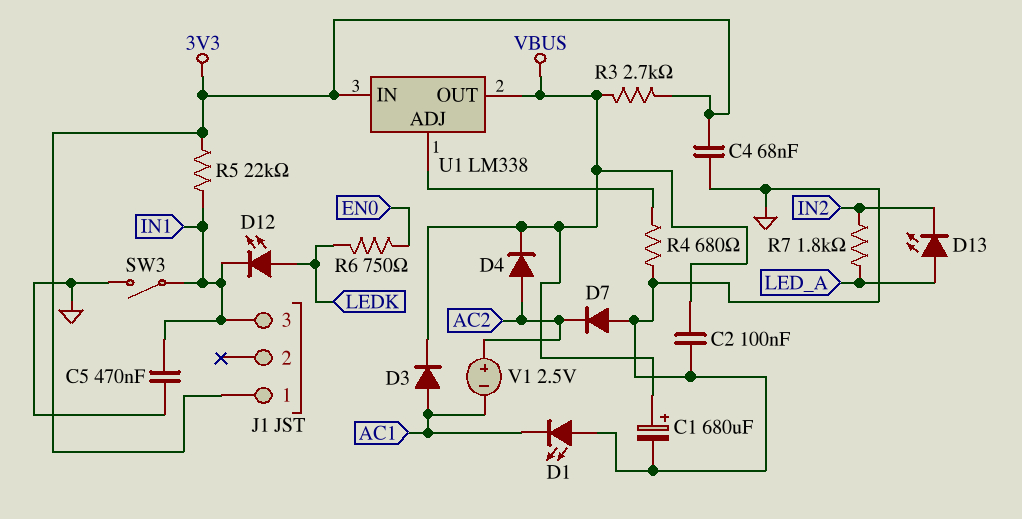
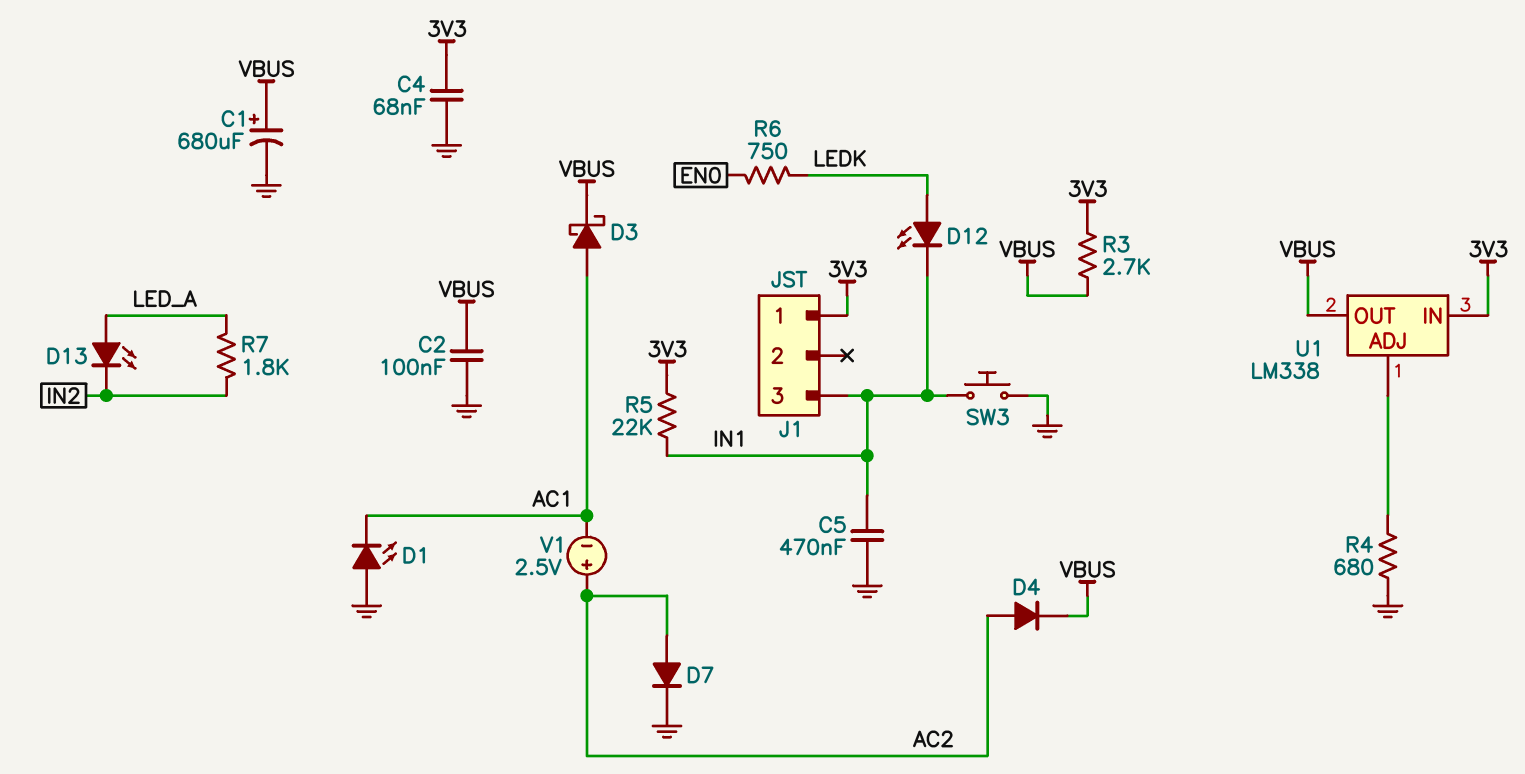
D3: diode (A AC1, K VBUS) -> schottky (A AC1, K VBUS)
D7: diode (A GND, K AC2) -> diode (A AC2, K GND)
SW3: switch (GND, IN1) -> button (GND, IN1)

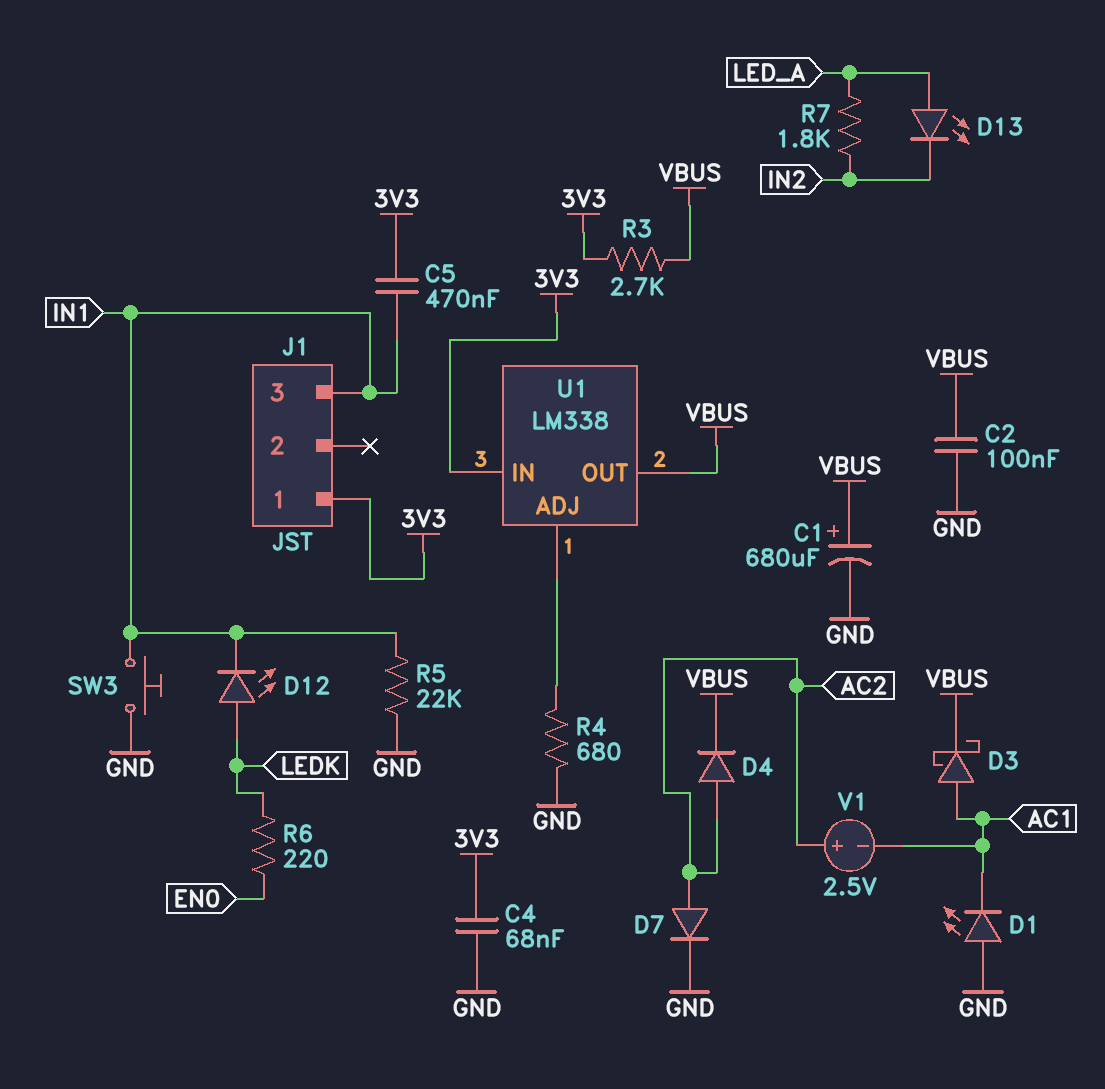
C5: 470nF (GND, IN1) -> 470nF (3V3, IN1)
R5: 22k (3V3, IN1) -> 22k (GND, IN1)
R6: 750 (EN0, LEDK) -> 220 (EN0, LEDK)

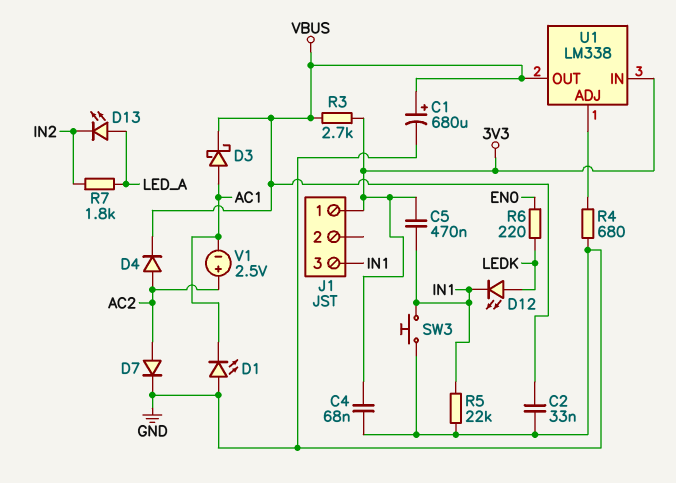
C2: 100nF (GND, VBUS) -> 33nF (GND, VBUS)

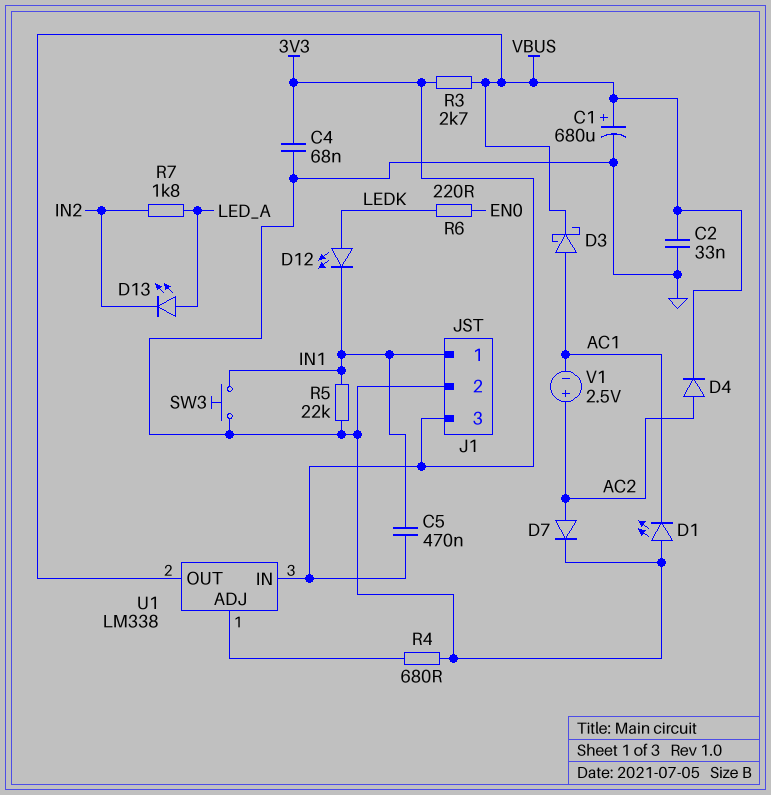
J1 pin 1: 3V3 -> IN1
J1 pin 2: none -> GND
J1 pin 3: IN1 -> 3V3

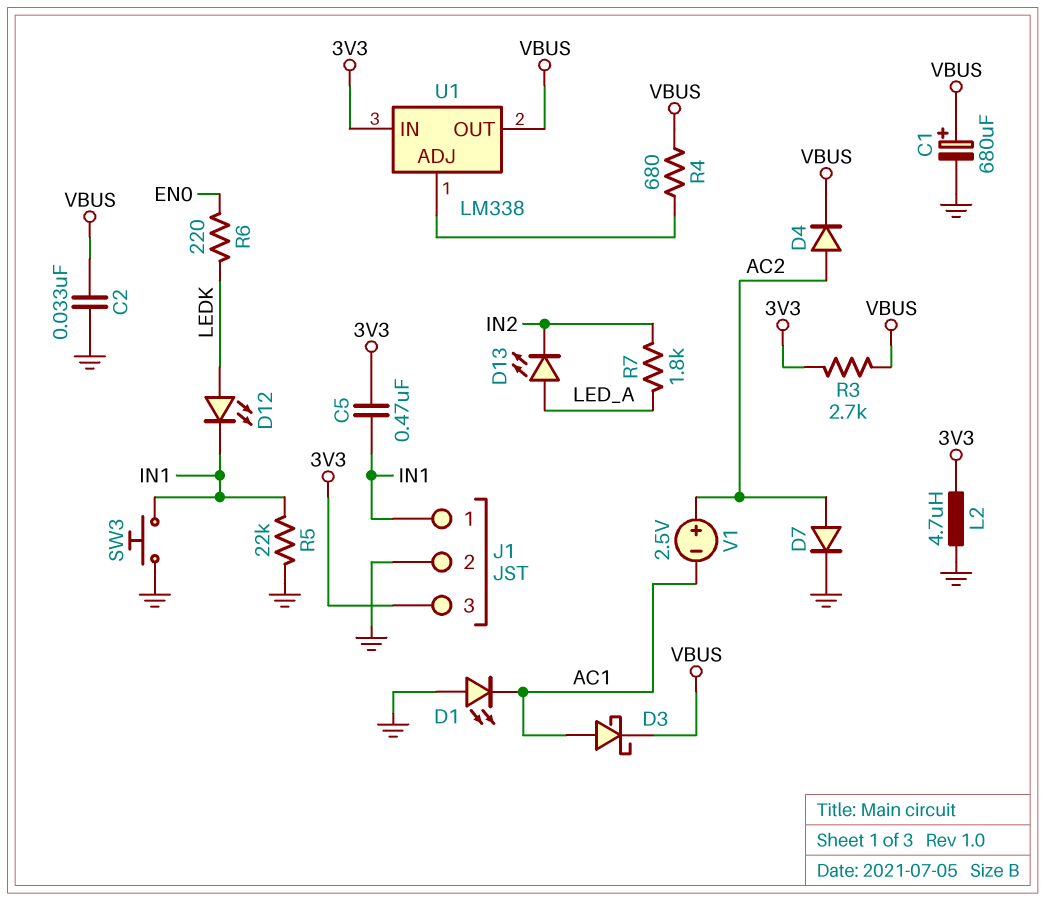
C4: 68nF (3V3, GND) -> none
L2: none -> 4.7uH (3V3, GND)
R4: 680 (GND, U1/ADJ) -> 680 (U1/ADJ, VBUS)

